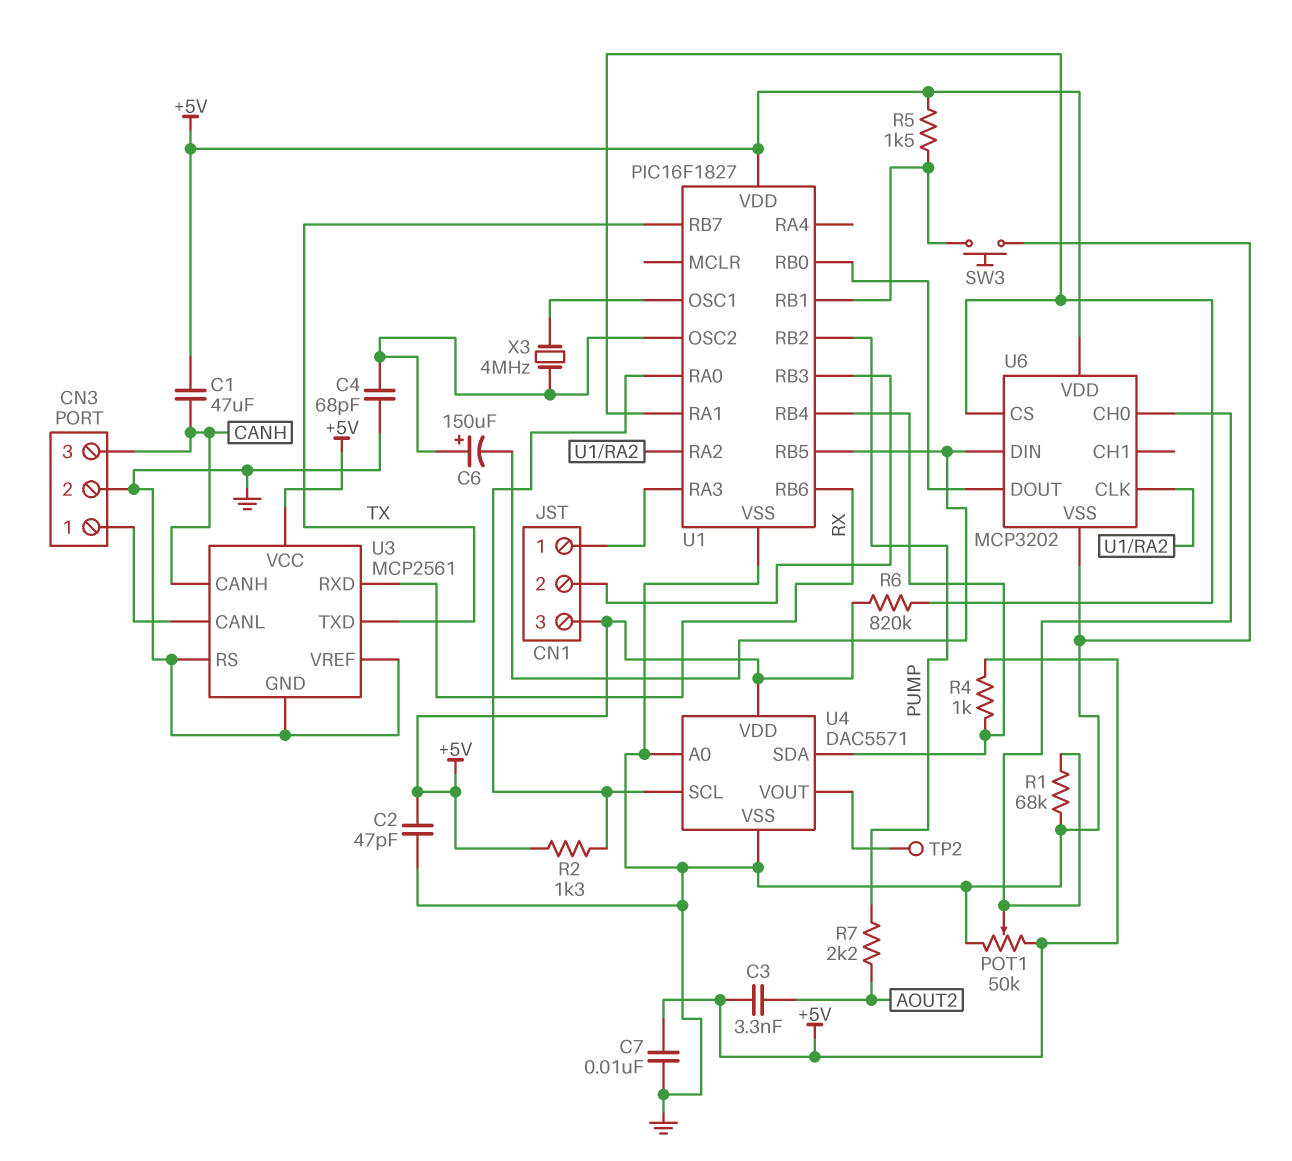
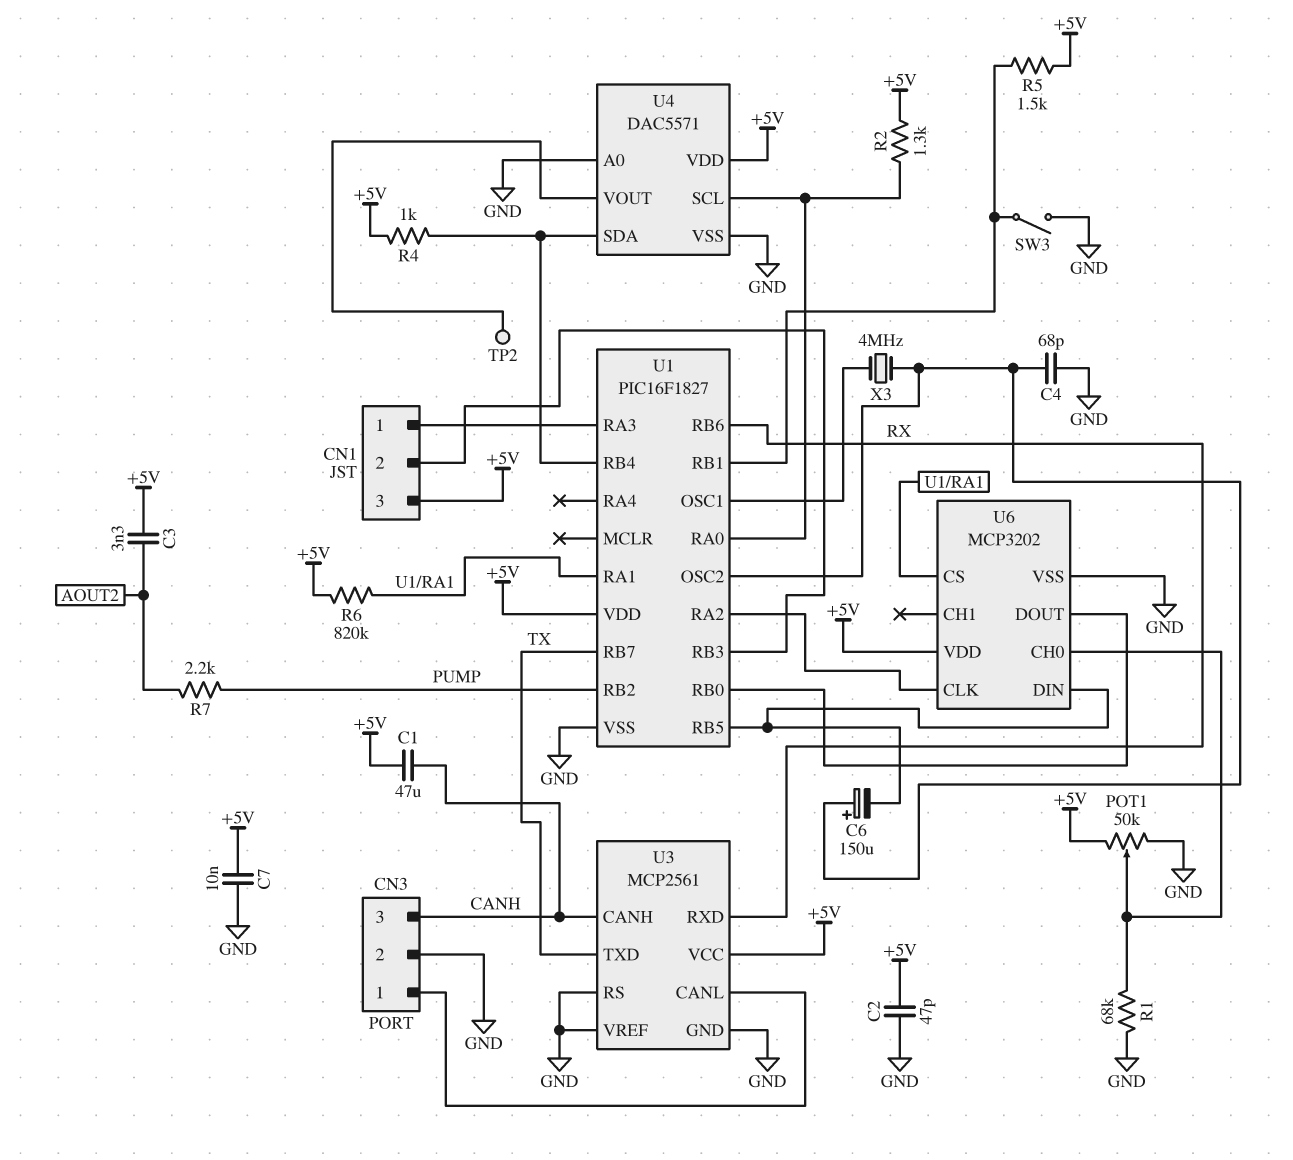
SW3: button (GND, U1/RB1) -> switch (GND, U1/RB1)

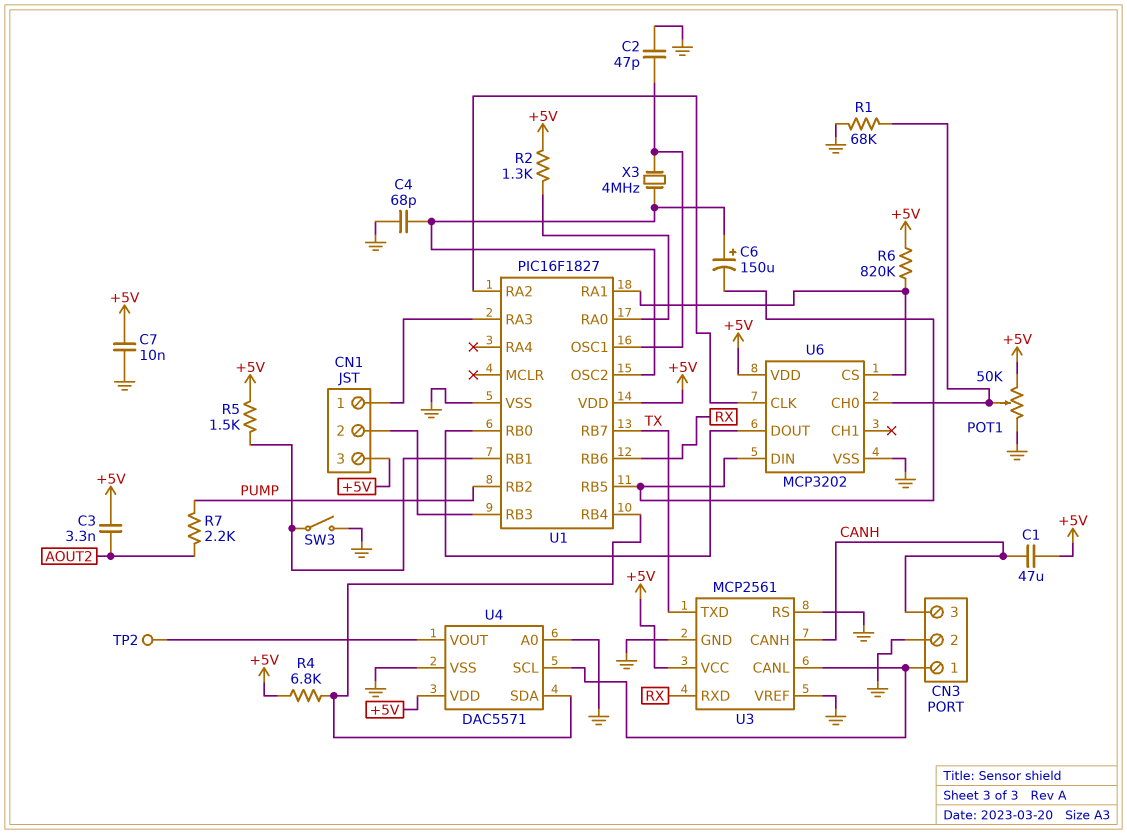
C2: 47pF (+5V, GND) -> 47pF (GND, U1/OSC1)
R4: 1k (+5V, U1/RB4) -> 6.8k (+5V, U1/RB4)
U4 pin SCL: U1/RA0 -> CN3/1

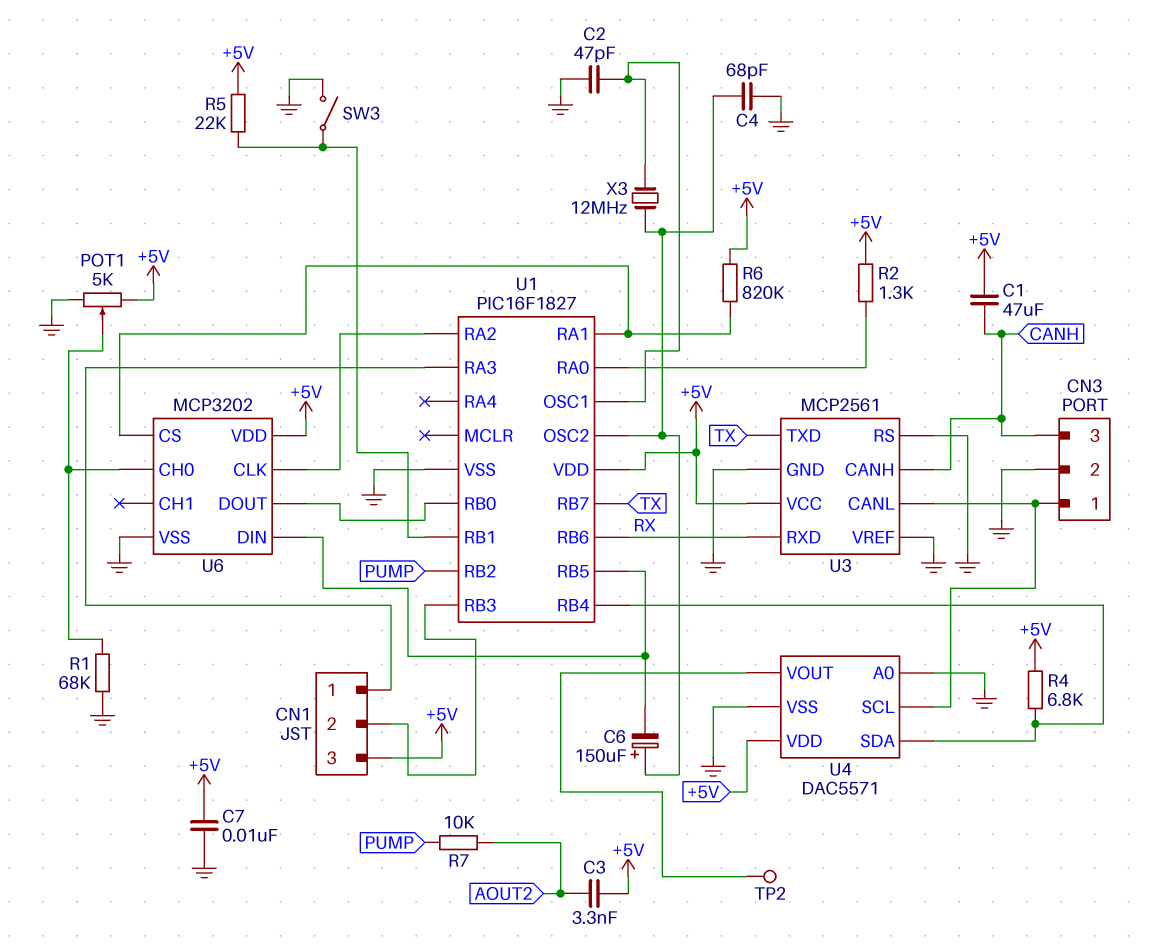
POT1: 50k (+5V, GND, wiper U6/CH0) -> 5k (+5V, GND, wiper U6/CH0)
R5: 1.5k (+5V, U1/RB1) -> 22k (+5V, U1/RB1)
R7: 2.2k (AOUT2, PUMP) -> 10k (AOUT2, PUMP)
X3: 4MHz (U1/OSC1, U1/OSC2) -> 12MHz (U1/OSC1, U1/OSC2)

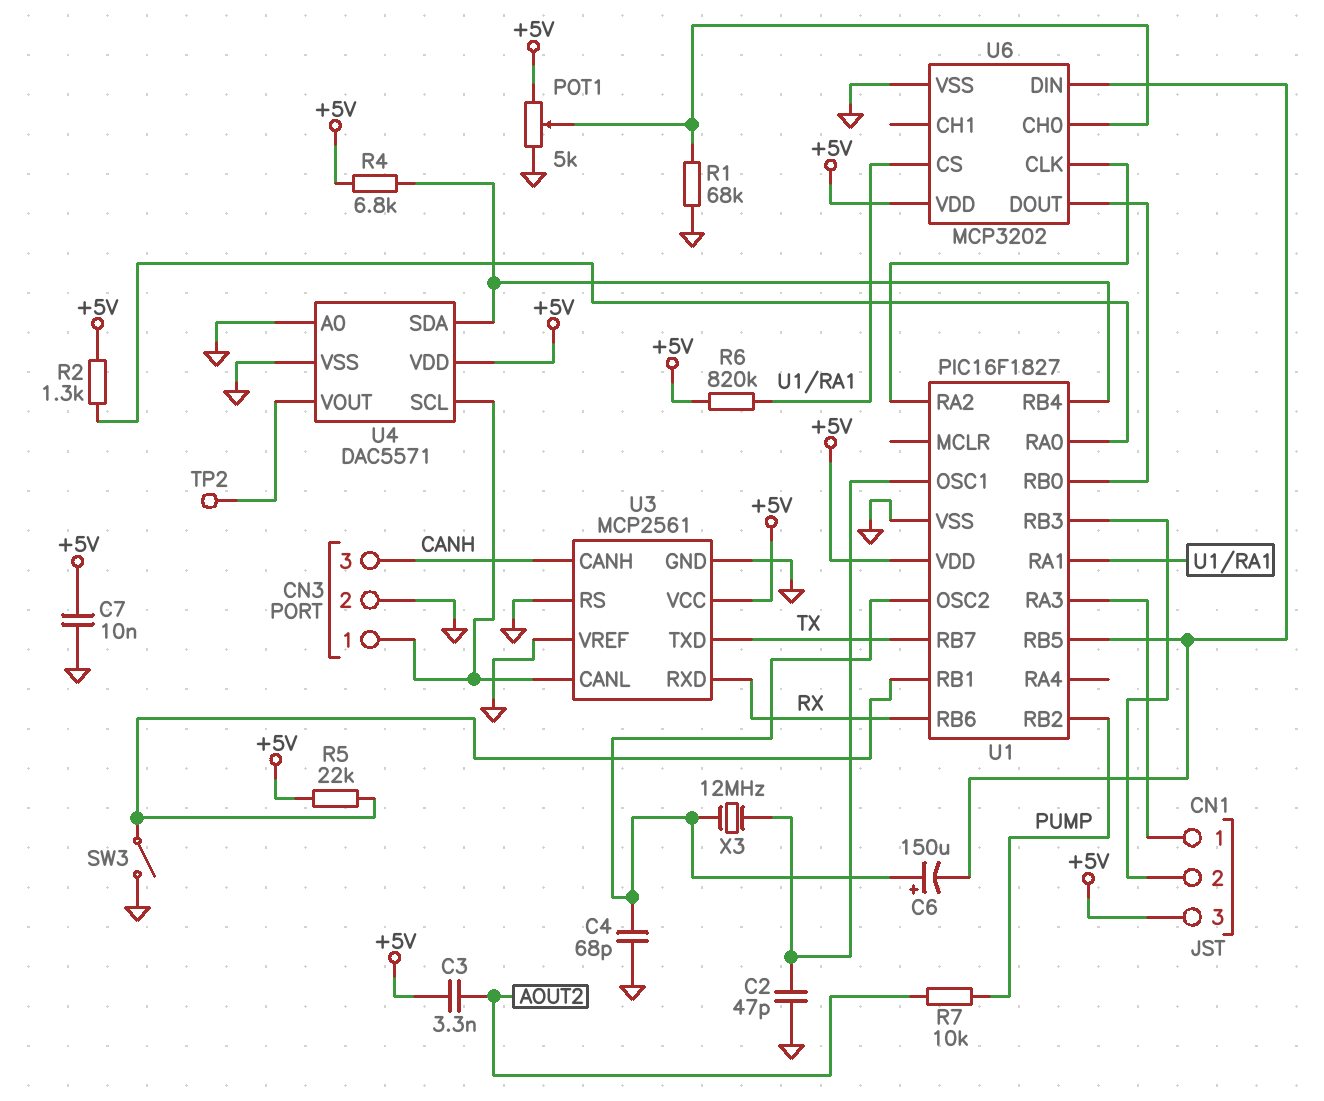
C1: 47uF (+5V, CANH) -> none

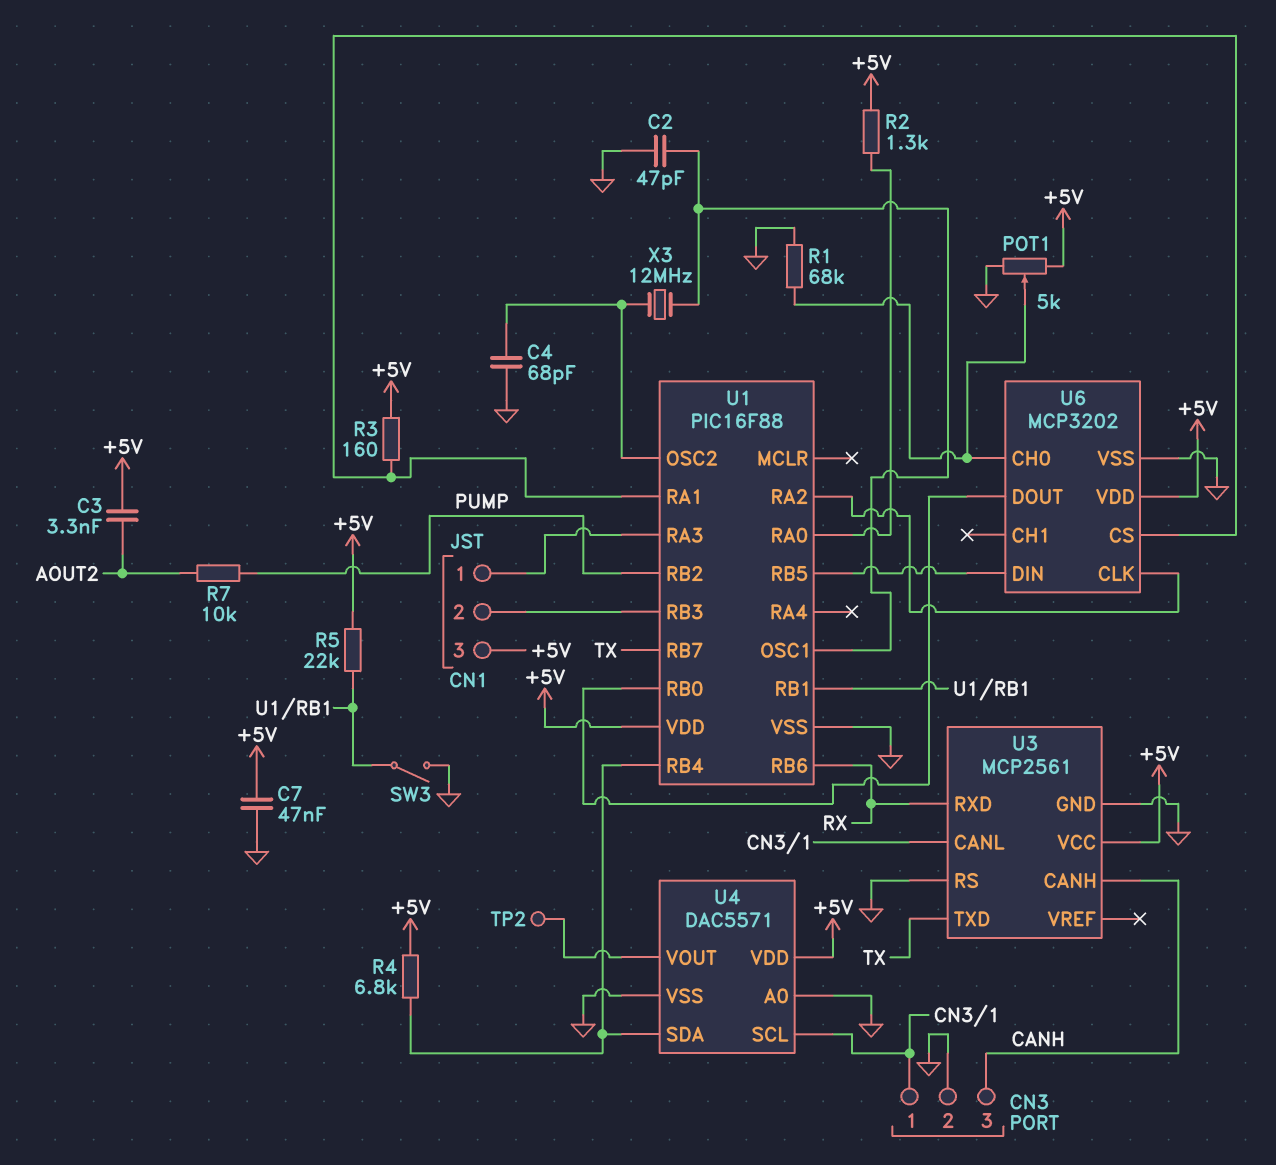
C6: 150uF (plus U1/OSC2, minus U1/RB5) -> none
C7: 10nF (+5V, GND) -> 47nF (+5V, GND)
R3: none -> 160 (+5V, U1/RA1)
R6: 820k (+5V, U1/RA1) -> none
U1: PIC16F1827 -> PIC16F88
U3 pin VREF: GND -> none

